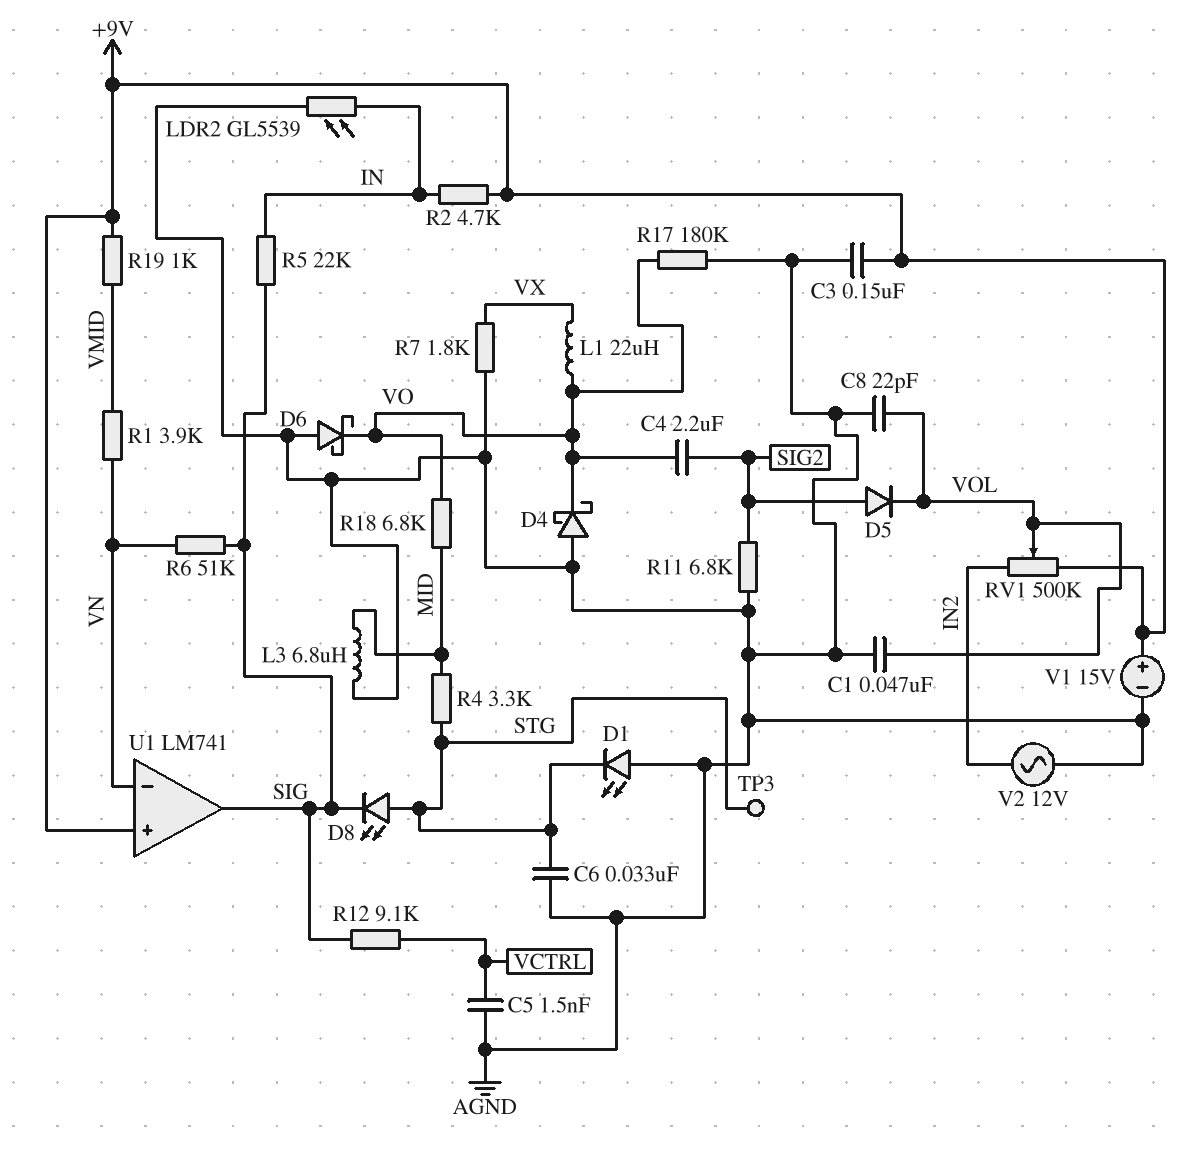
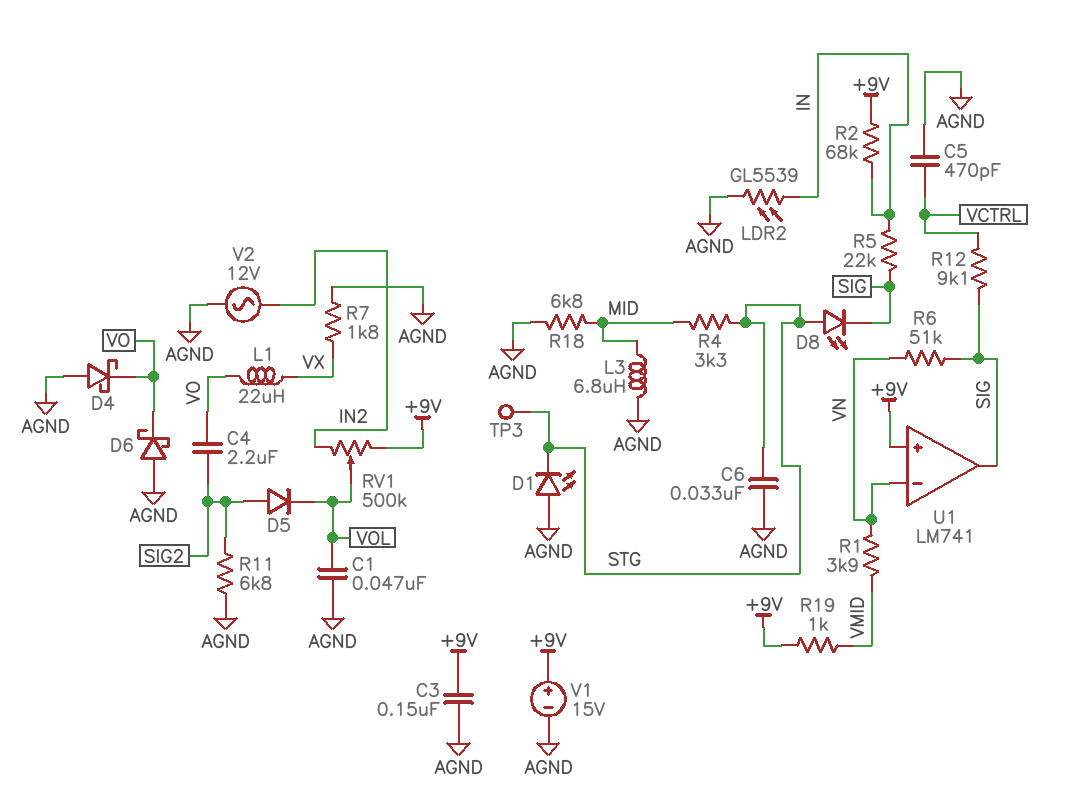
C5: 1.5nF (AGND, VCTRL) -> 470pF (AGND, VCTRL)
C8: 22pF (AGND, VOL) -> none
R2: 4.7k (+9V, IN) -> 68k (+9V, IN)
R17: 180k (AGND, VO) -> none
R18: 6.8k (MID, VO) -> 6.8k (AGND, MID)

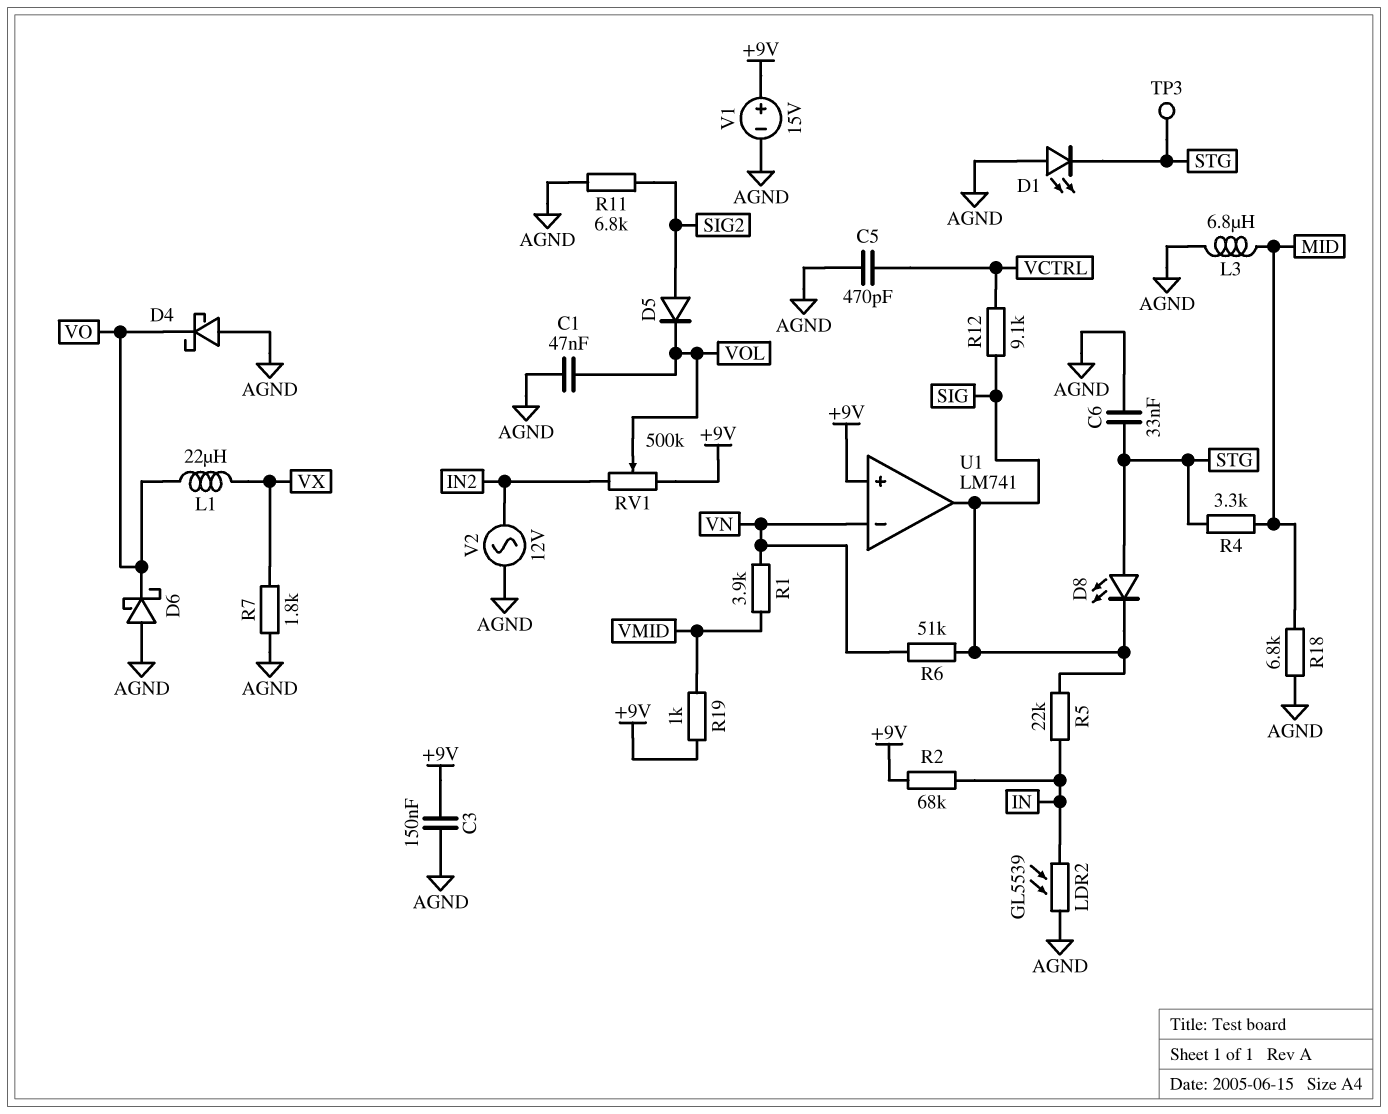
C4: 2.2uF (SIG2, VO) -> none

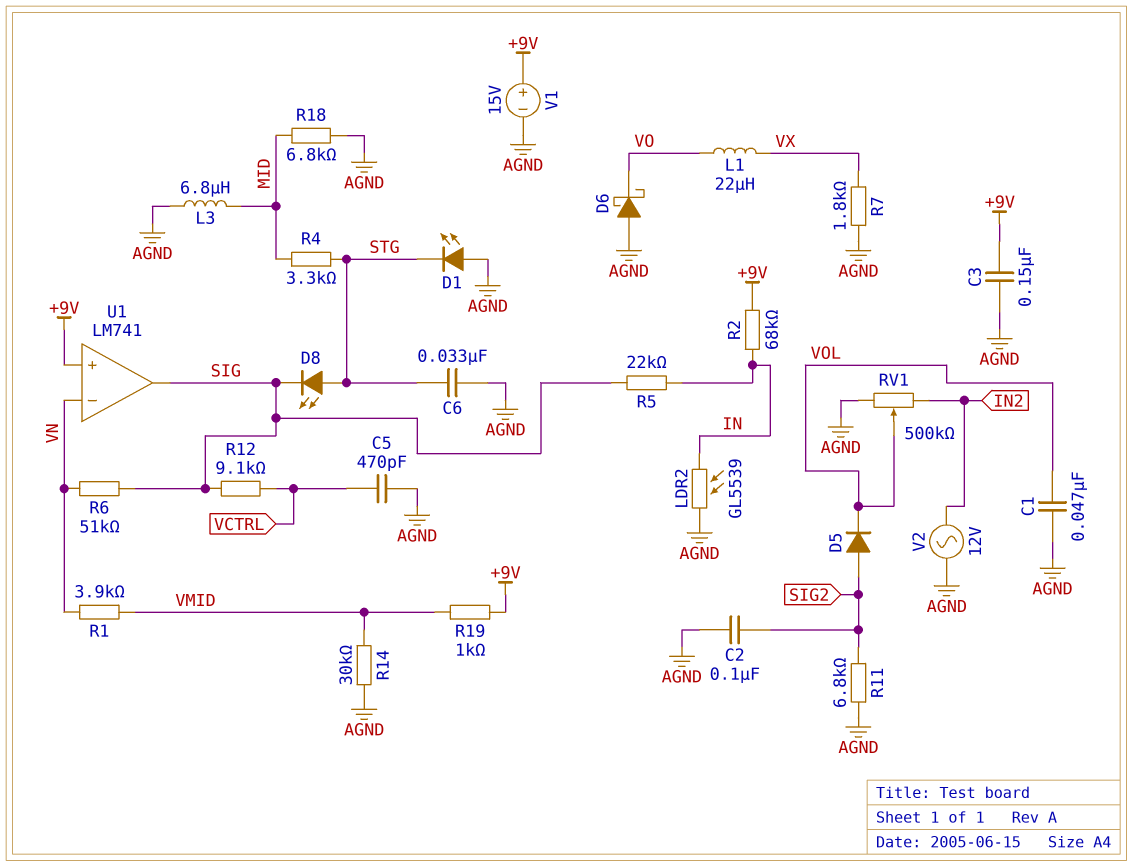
C2: none -> 100nF (AGND, SIG2)
D4: schottky (A AGND, K VO) -> none
R14: none -> 30k (AGND, VMID)
RV1: 500k (+9V, IN2, wiper VOL) -> 500k (AGND, IN2, wiper VOL)
TP3: test point (STG) -> none

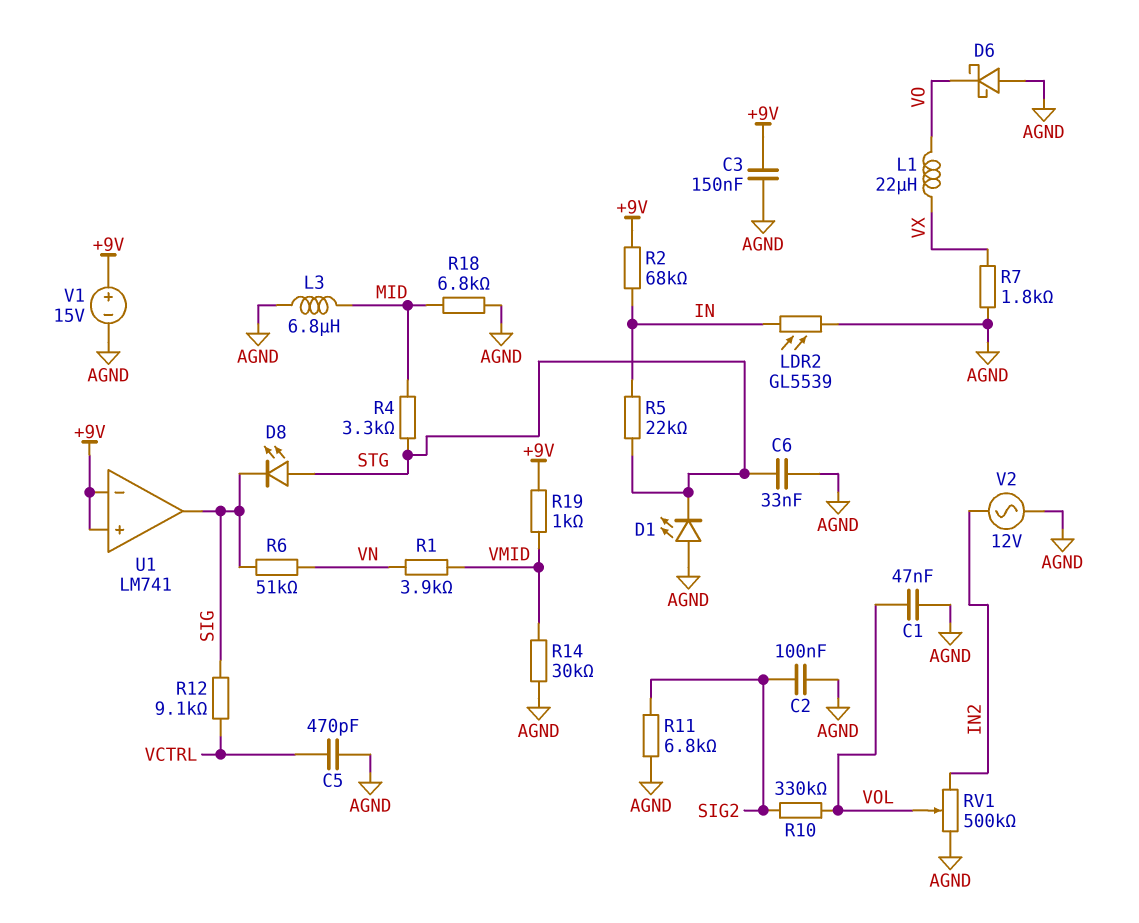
D5: diode (A SIG2, K VOL) -> none
R5: 22k (IN, SIG) -> 22k (IN, STG)
R10: none -> 330k (SIG2, VOL)
U1 pin in-: VN -> +9V

